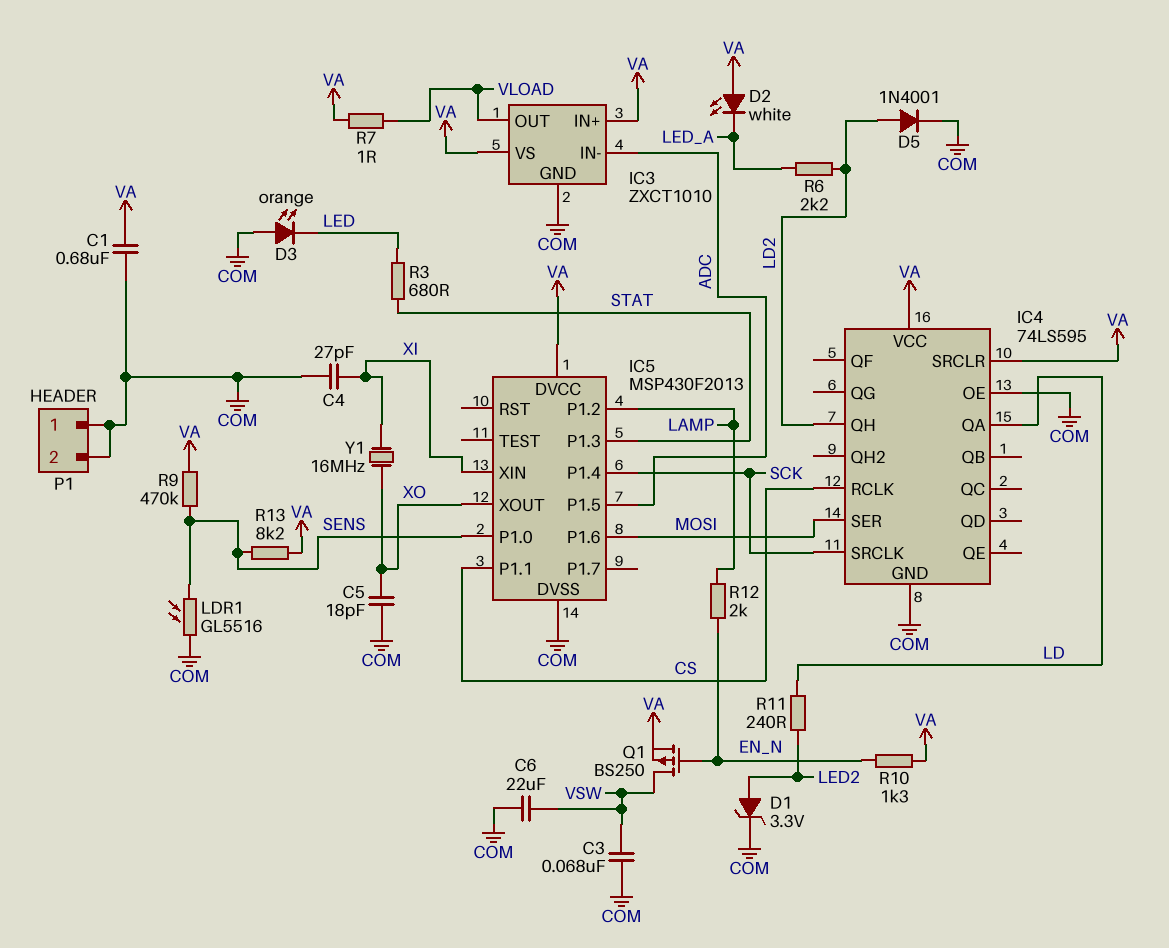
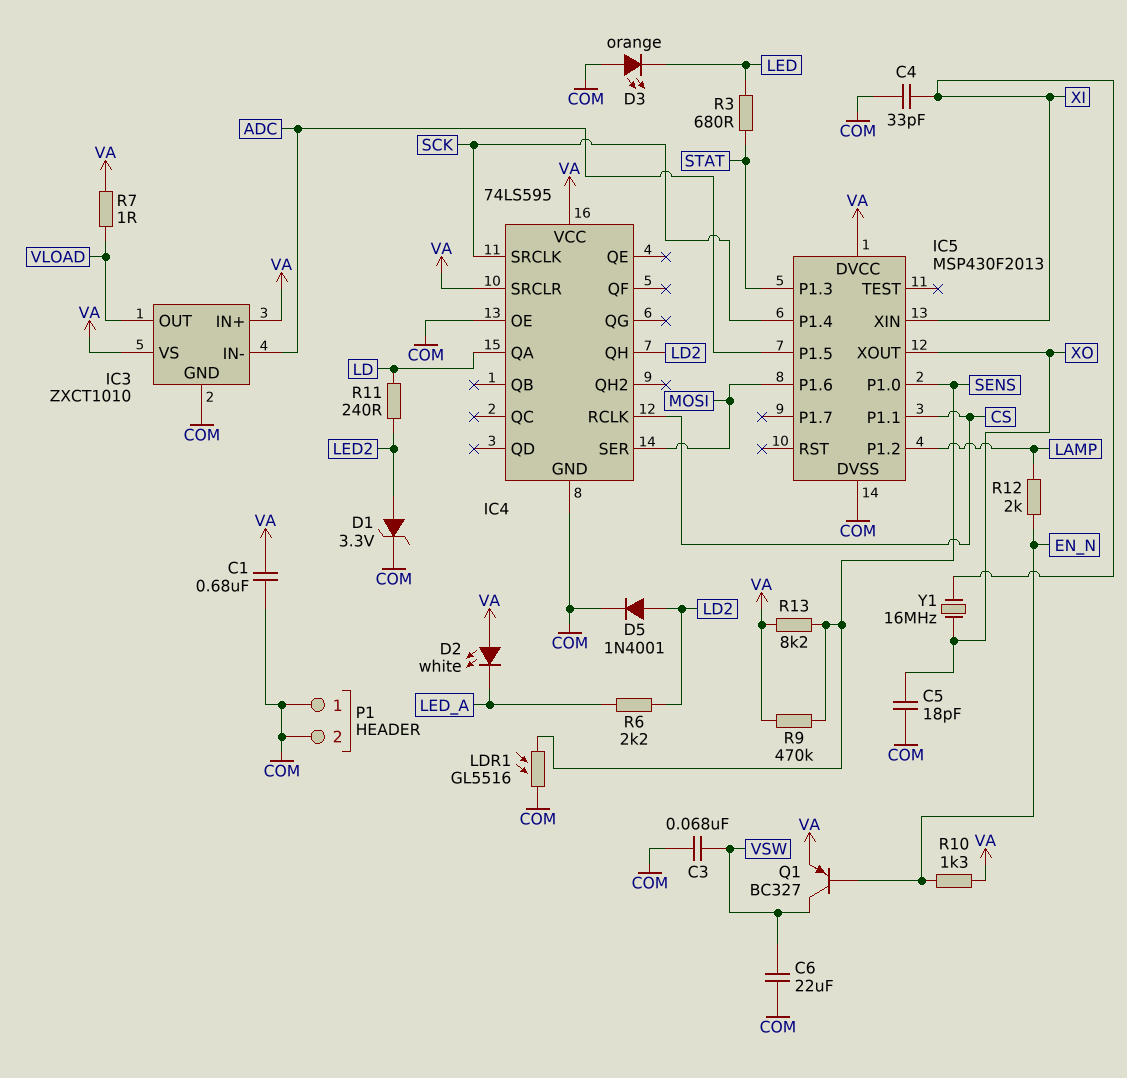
C4: 27pF (COM, XI) -> 33pF (COM, XI)
Q1: PMOS BS250 (G EN_N, D VSW, S VA) -> PNP BC327 (B EN_N, C VSW, E VA)

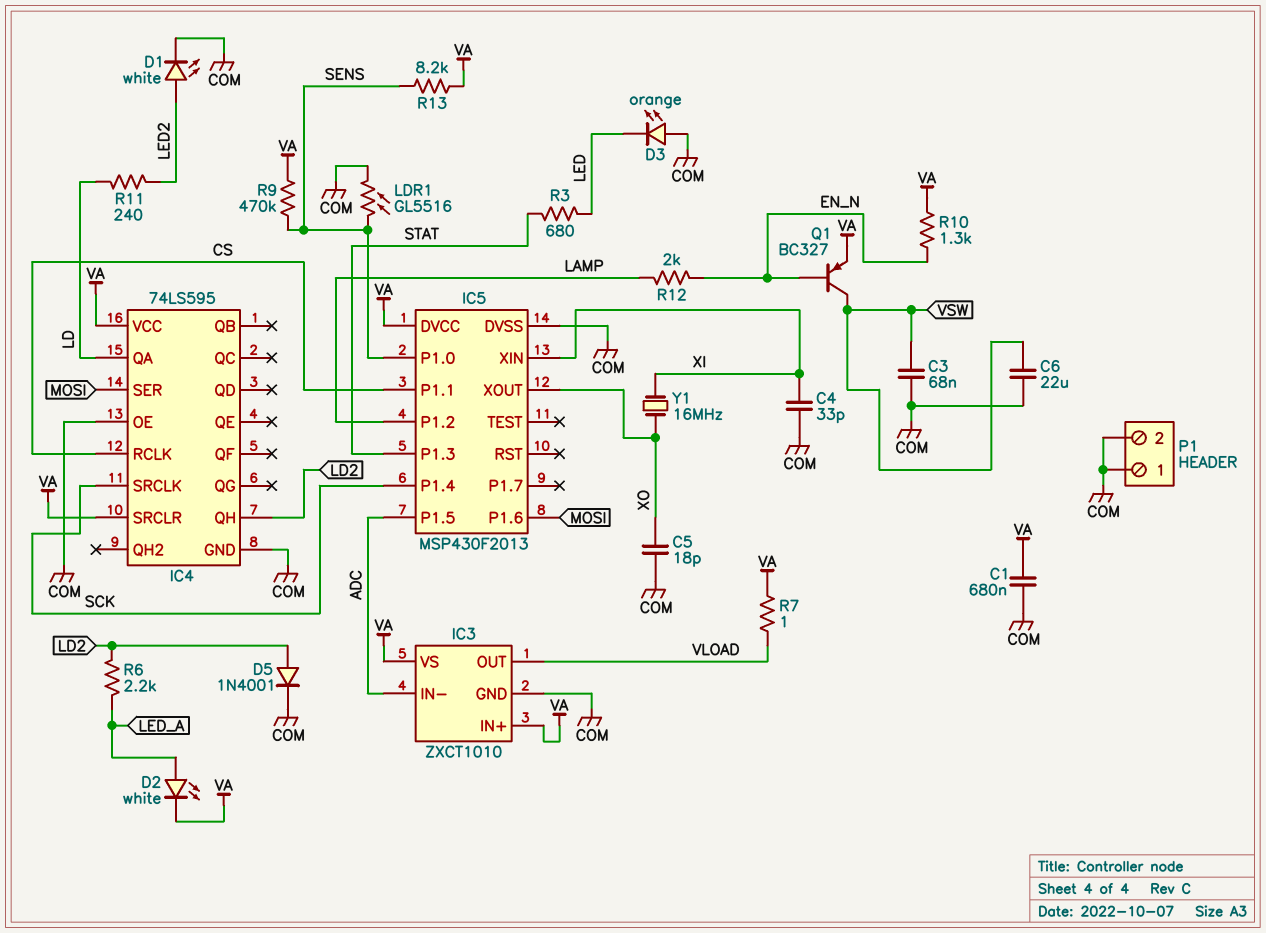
D1: zener 3.3V (A LED2, K COM) -> LED white (A LED2, K COM)
D2: LED white (A VA, K LED_A) -> LED white (A LED_A, K VA)

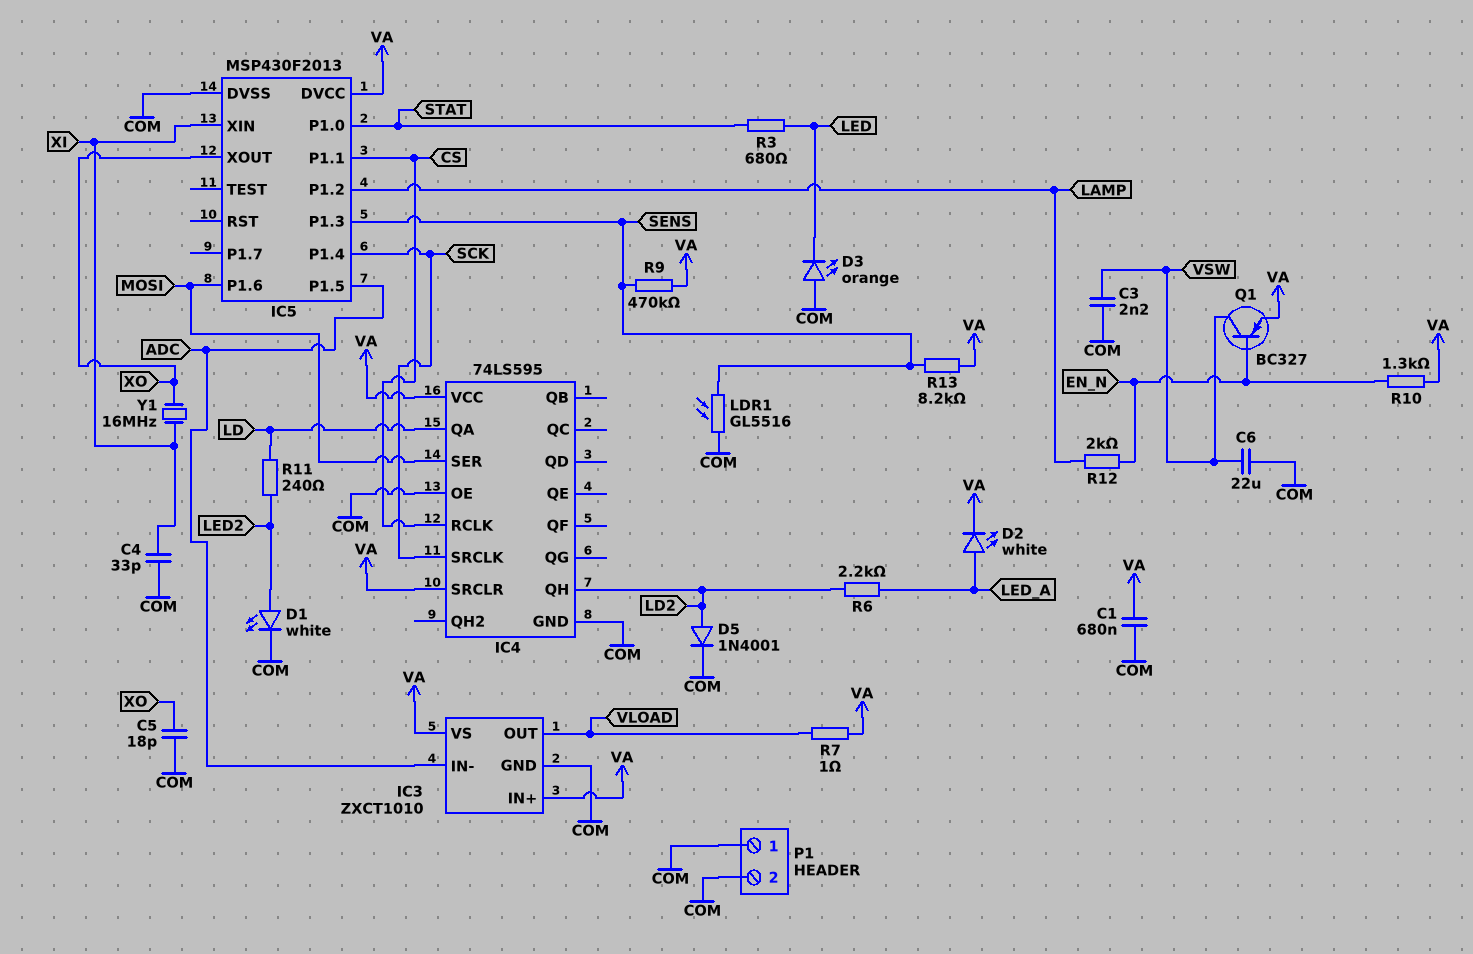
C3: 68nF (COM, VSW) -> 2.2nF (COM, VSW)
IC5 pin P1.0: SENS -> STAT
IC5 pin P1.3: STAT -> SENS

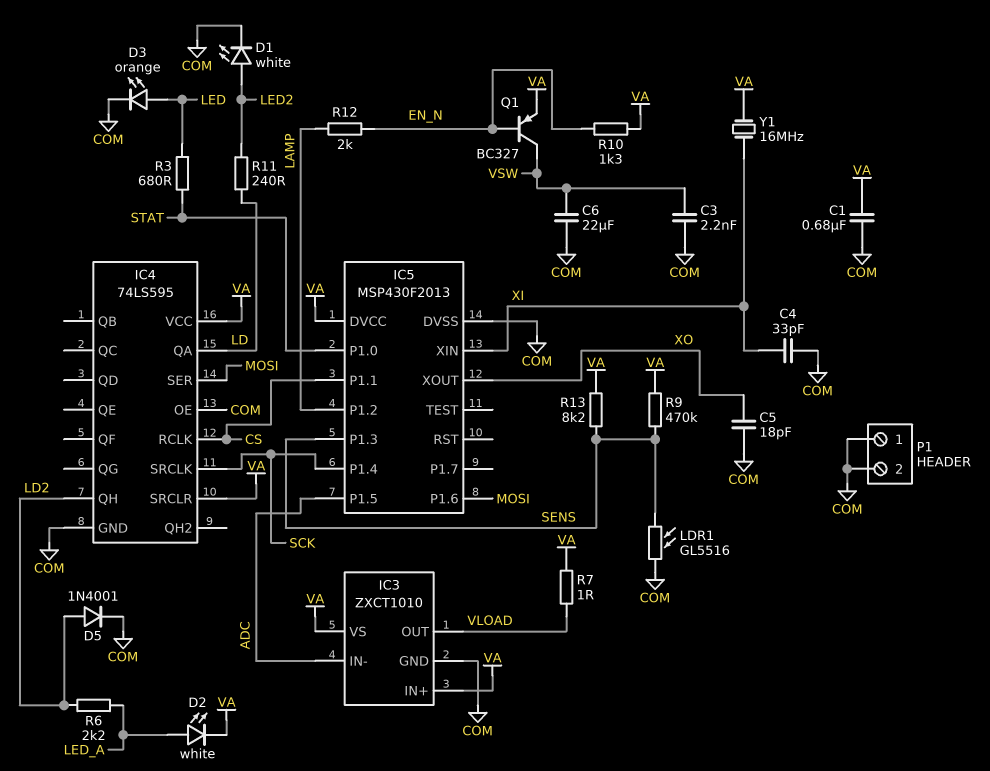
D3: LED orange (A COM, K LED) -> LED orange (A LED, K COM)
Y1: 16MHz (XI, XO) -> 16MHz (VA, XI)

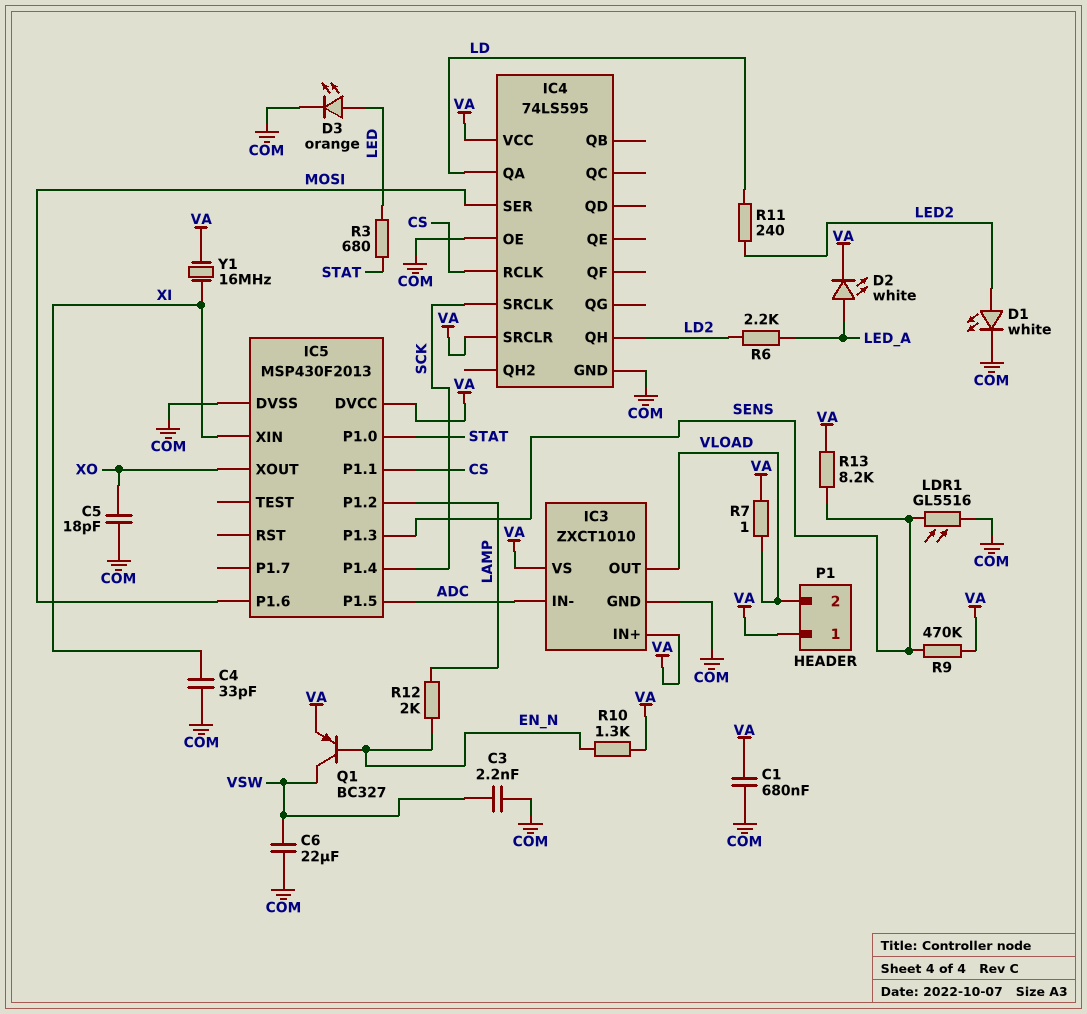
D5: diode 1N4001 (A LD2, K COM) -> none
P1 pin 1: COM -> VA
P1 pin 2: COM -> VLOAD

